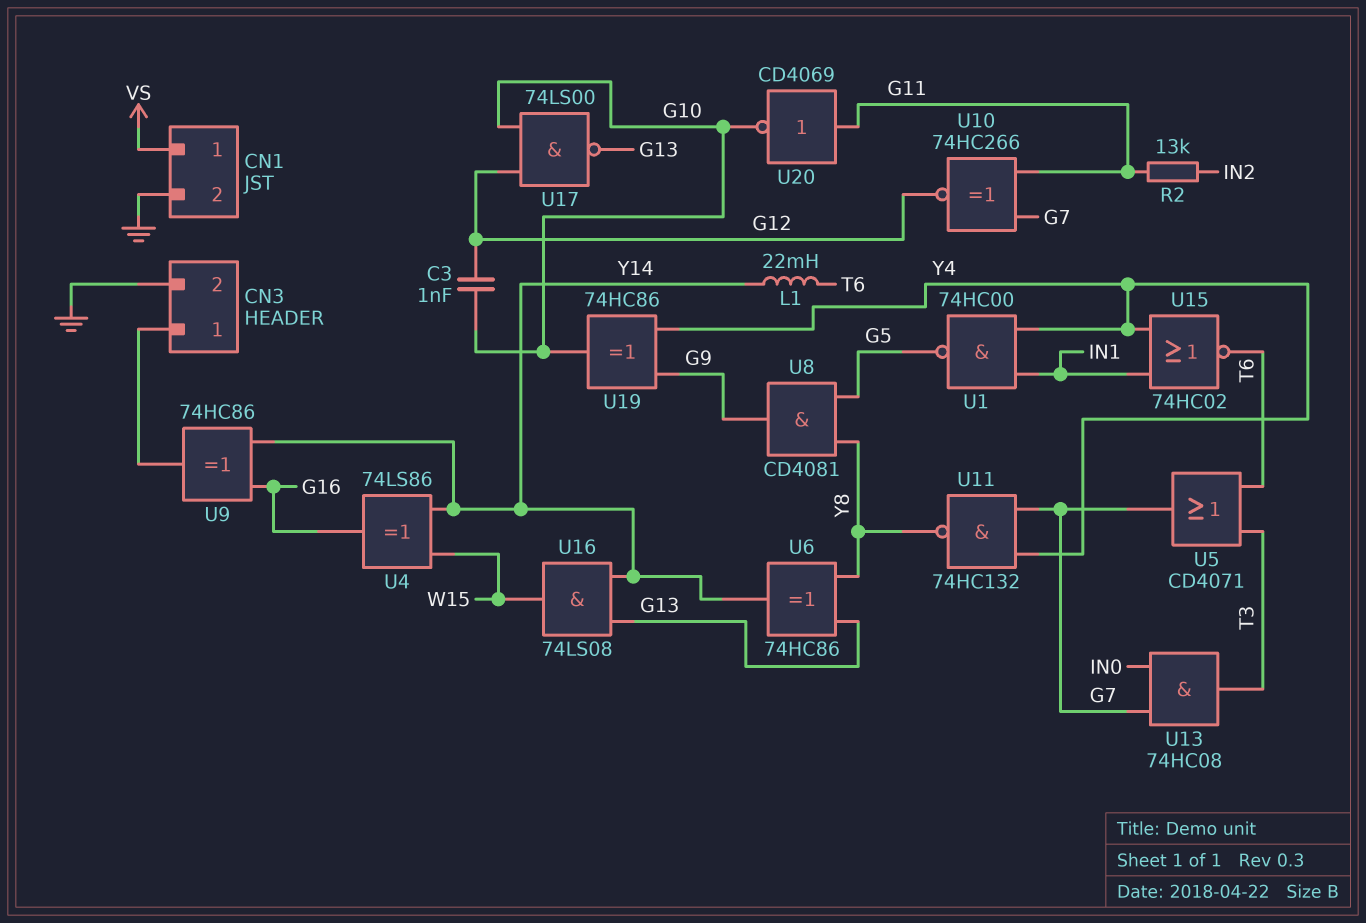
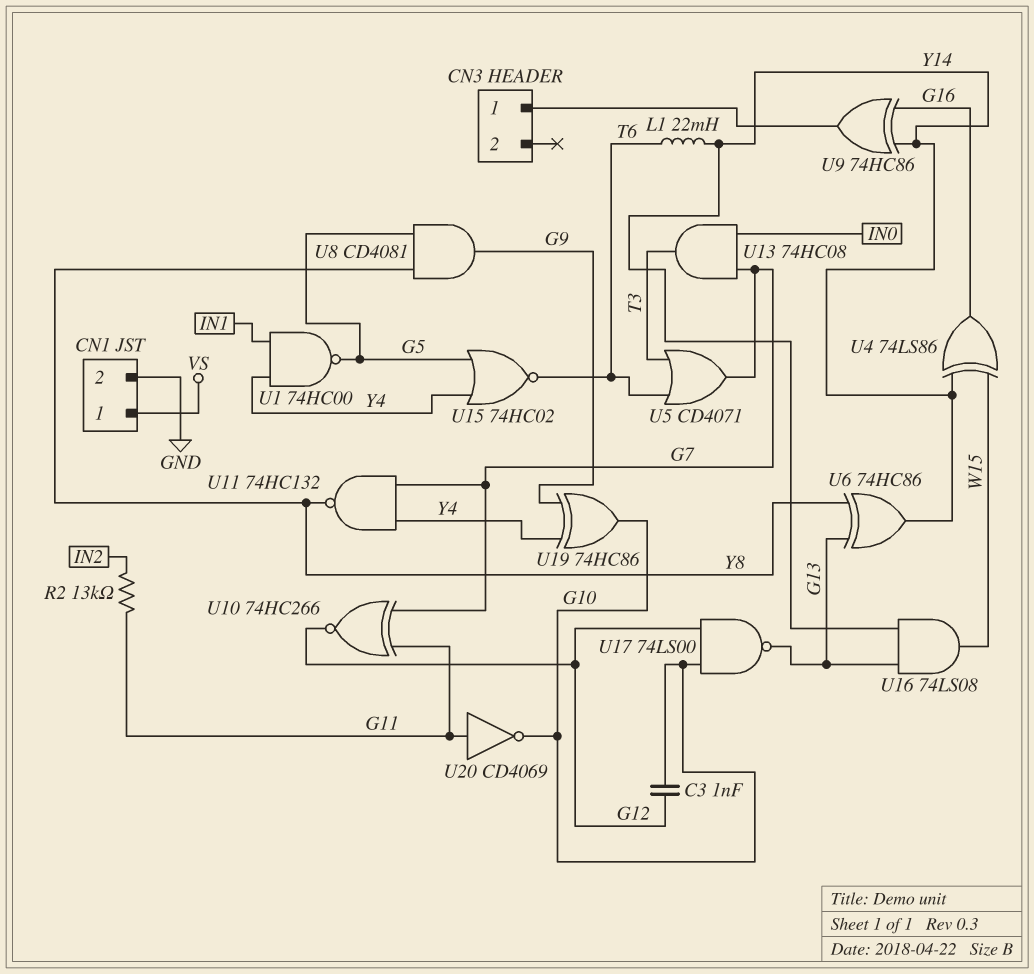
CN3 pin 2: GND -> none
U15: NOR 74HC02 (in IN1, in Y4, out T6) -> NOR 74HC02 (in G5, in Y4, out T6)

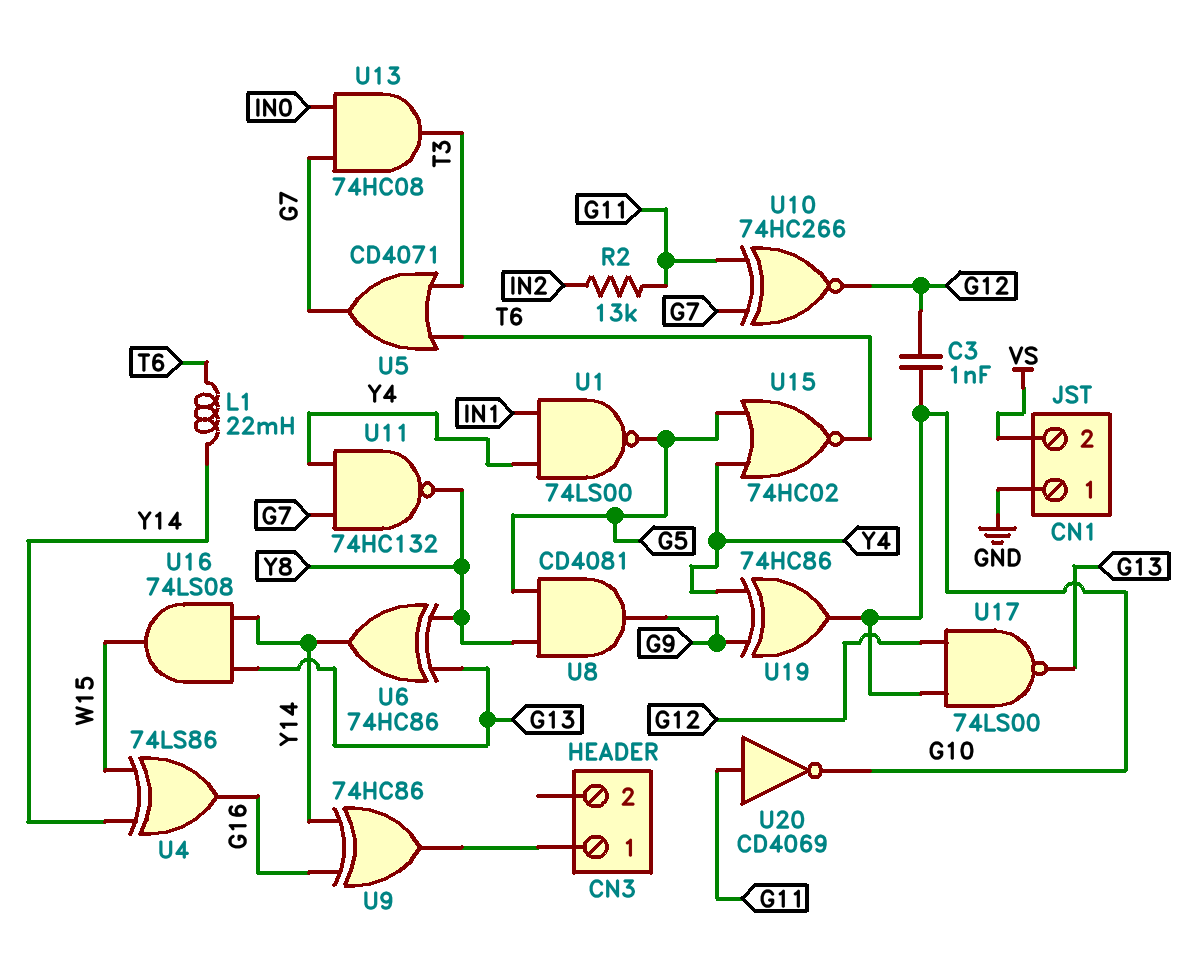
CN1 pin 1: VS -> GND
CN1 pin 2: GND -> VS
U1: NAND 74HC00 (in IN1, in Y4, out G5) -> NAND 74LS00 (in IN1, in Y4, out G5)

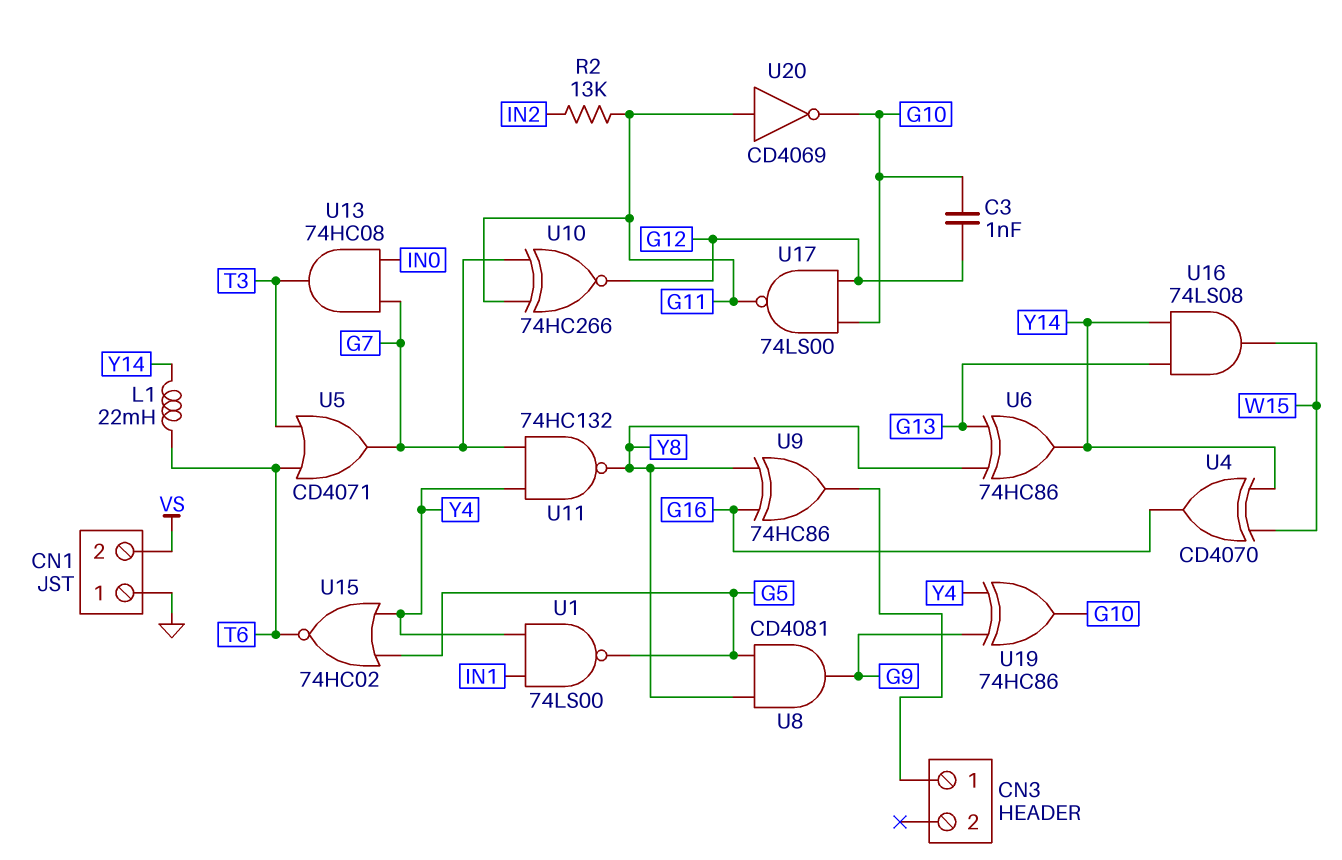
U4: XOR 74LS86 (in W15, in Y14, out G16) -> XOR CD4070 (in W15, in Y14, out G16)
U9: XOR 74HC86 (in G16, in Y14, out CN3/1) -> XOR 74HC86 (in G16, in Y8, out CN3/1)
U17: NAND 74LS00 (in G10, in G12, out G13) -> NAND 74LS00 (in G10, in G12, out G11)

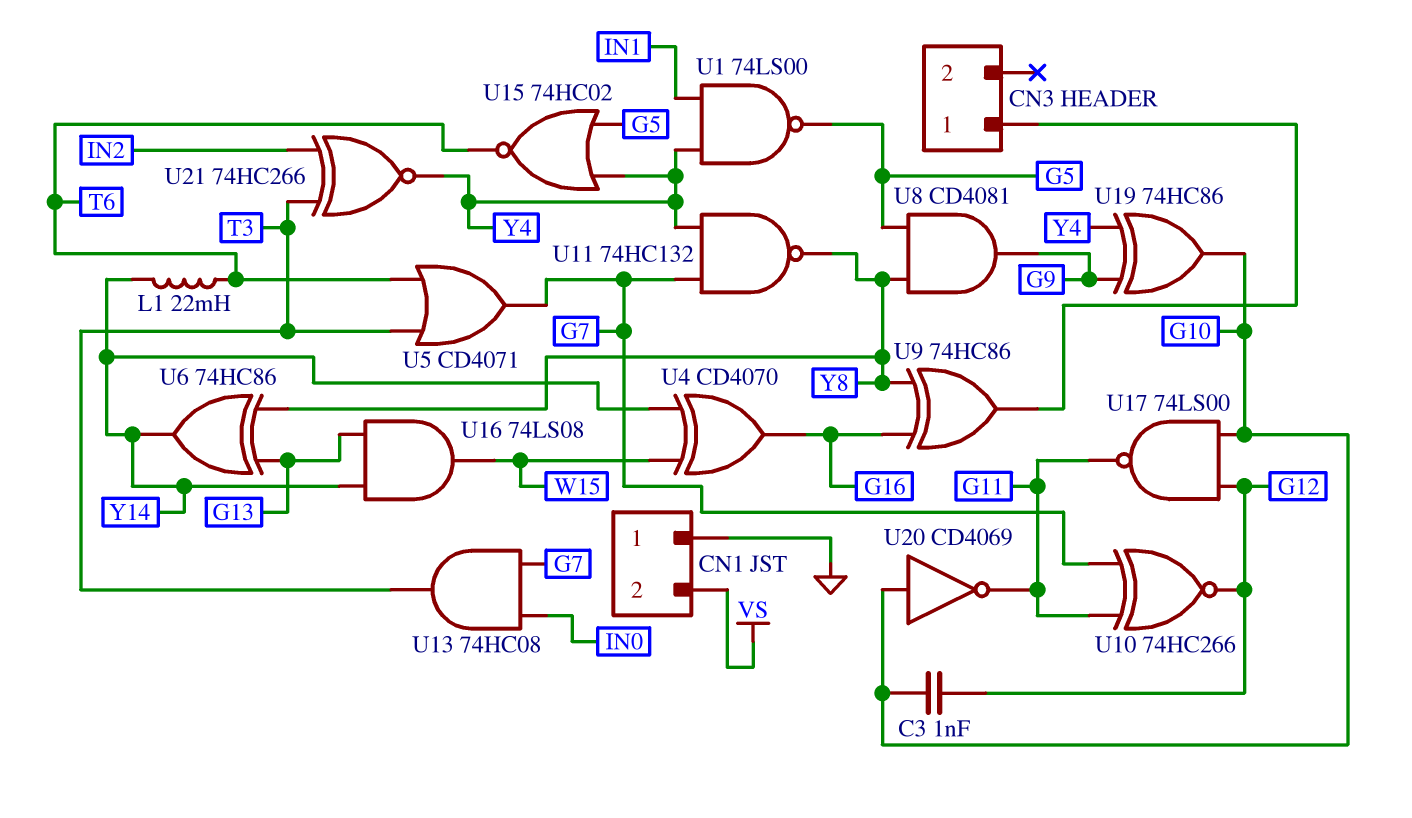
R2: 13k (G11, IN2) -> none
U20: NOT CD4069 (in G11, out G10) -> NOT CD4069 (in G10, out G11)
U21: none -> XNOR 74HC266 (in IN2, in T3, out Y4)

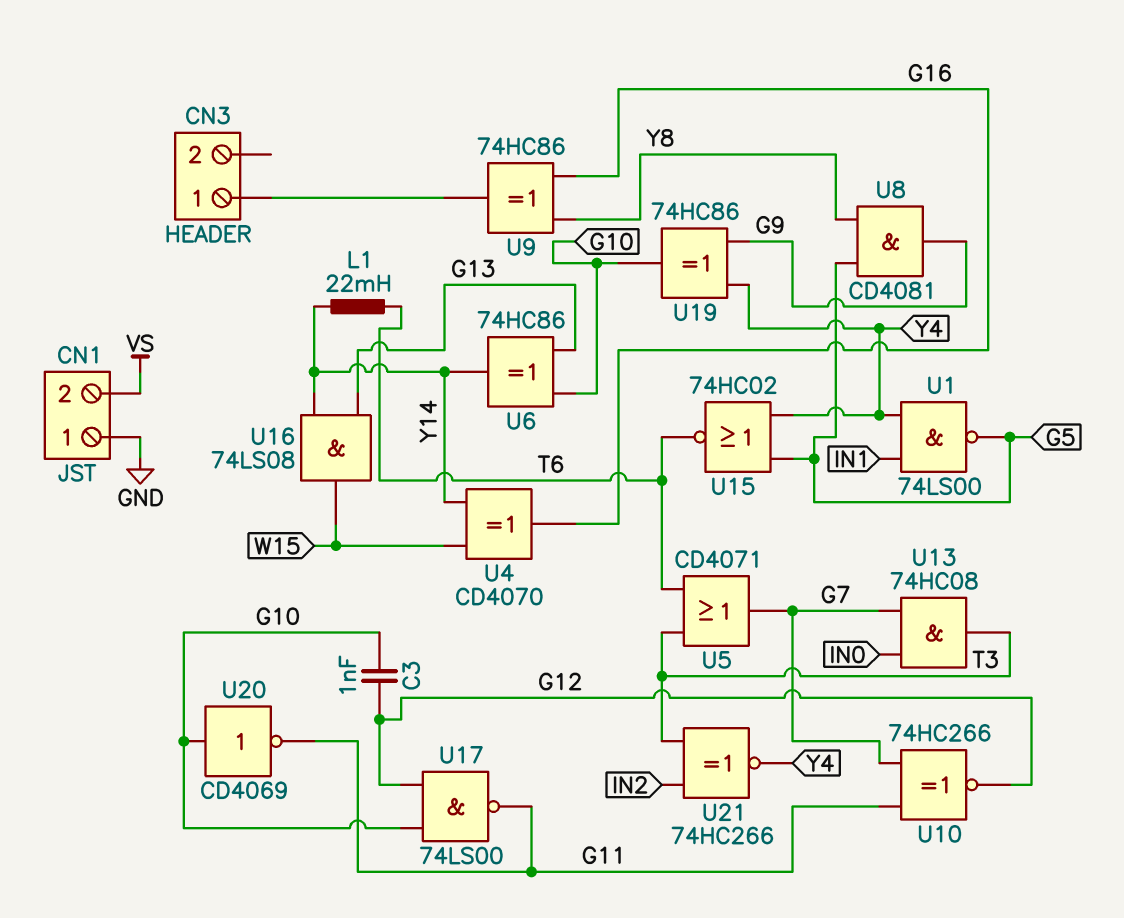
U6: XOR 74HC86 (in G13, in Y8, out Y14) -> XOR 74HC86 (in G10, in G13, out Y14)
U11: NAND 74HC132 (in G7, in Y4, out Y8) -> none

